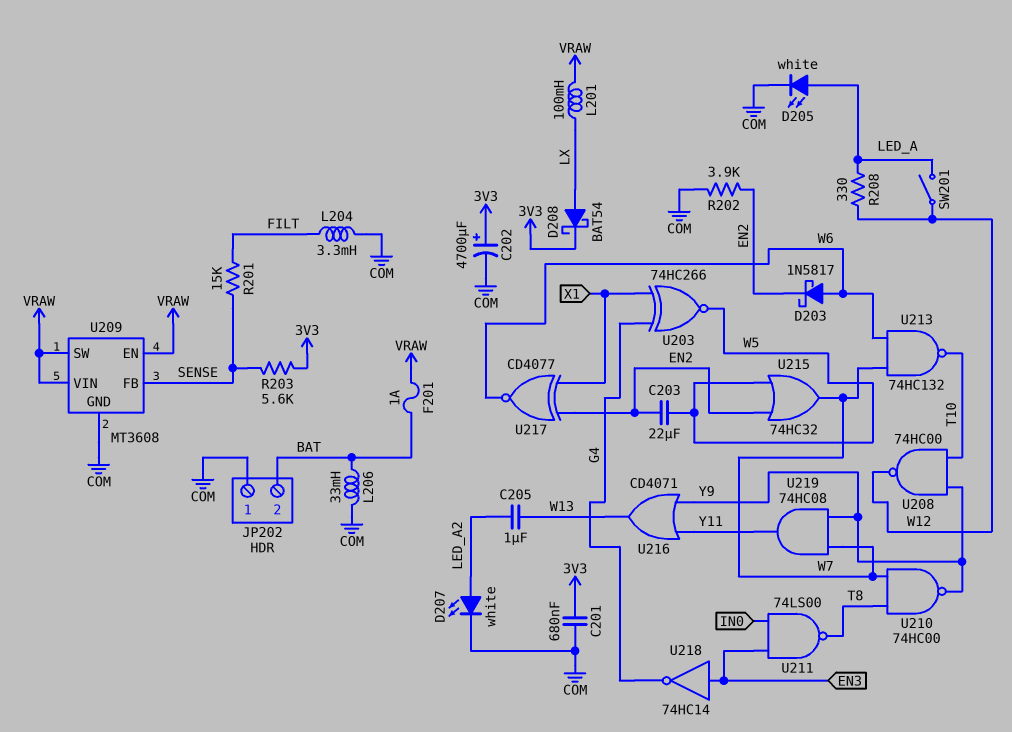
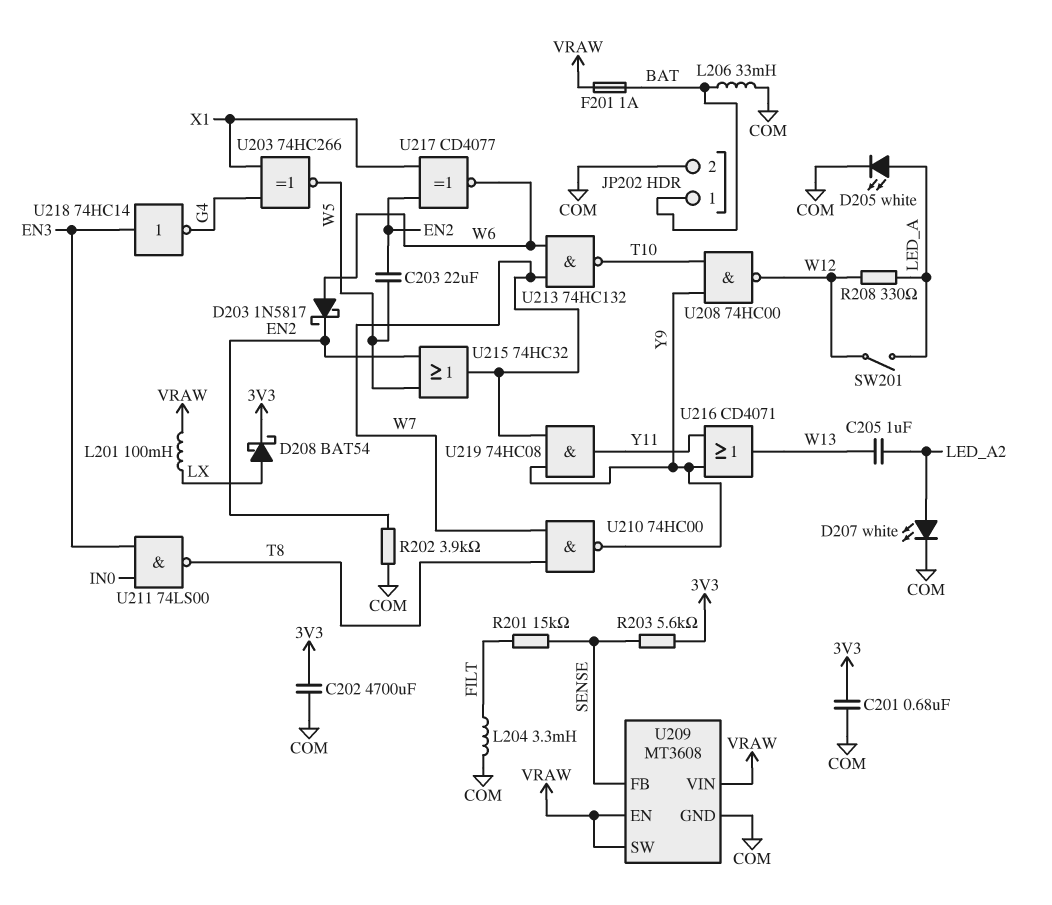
C202: 4700uF (plus 3V3, minus COM) -> 4700uF (3V3, COM)
JP202 pin 1: COM -> BAT
JP202 pin 2: BAT -> COM

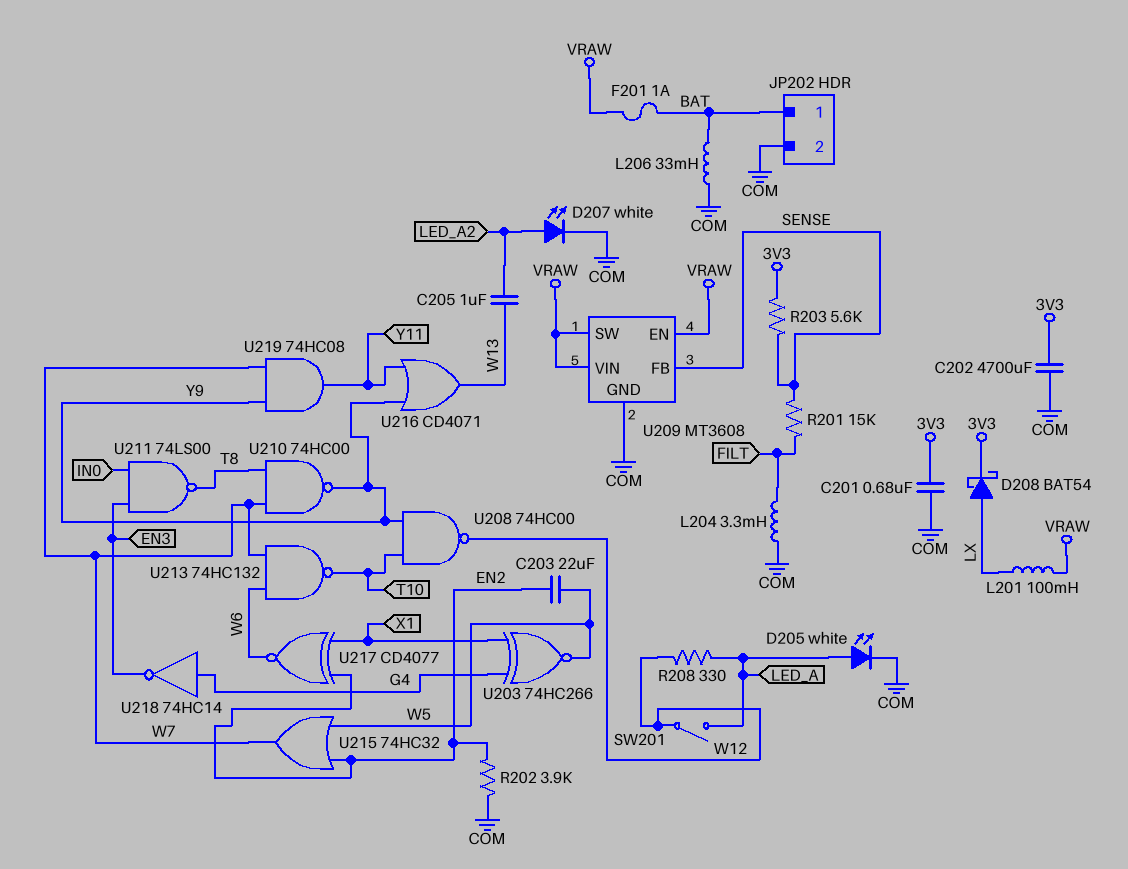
D203: schottky 1N5817 (A W6, K EN2) -> none
U218: NOT 74HC14 (in EN3, out G4) -> NOT 74HC14 (in G4, out EN3)

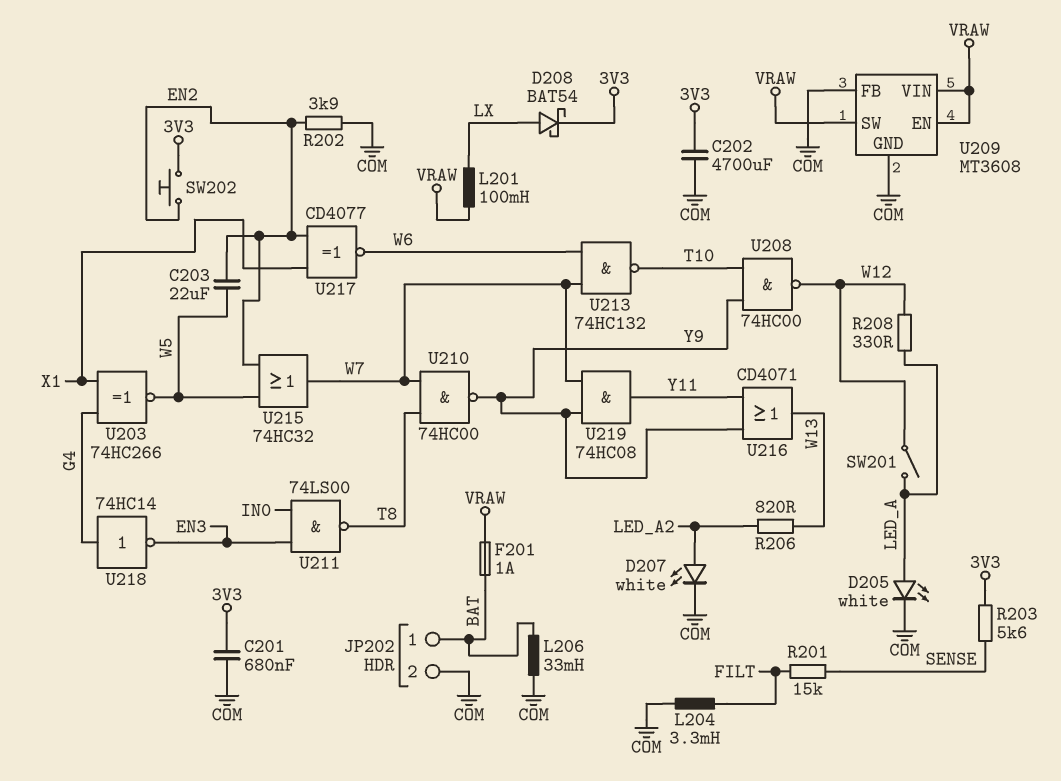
C205: 1uF (LED_A2, W13) -> none
R206: none -> 820 (LED_A2, W13)
SW202: none -> button (3V3, EN2)
U209 pin FB: SENSE -> COM

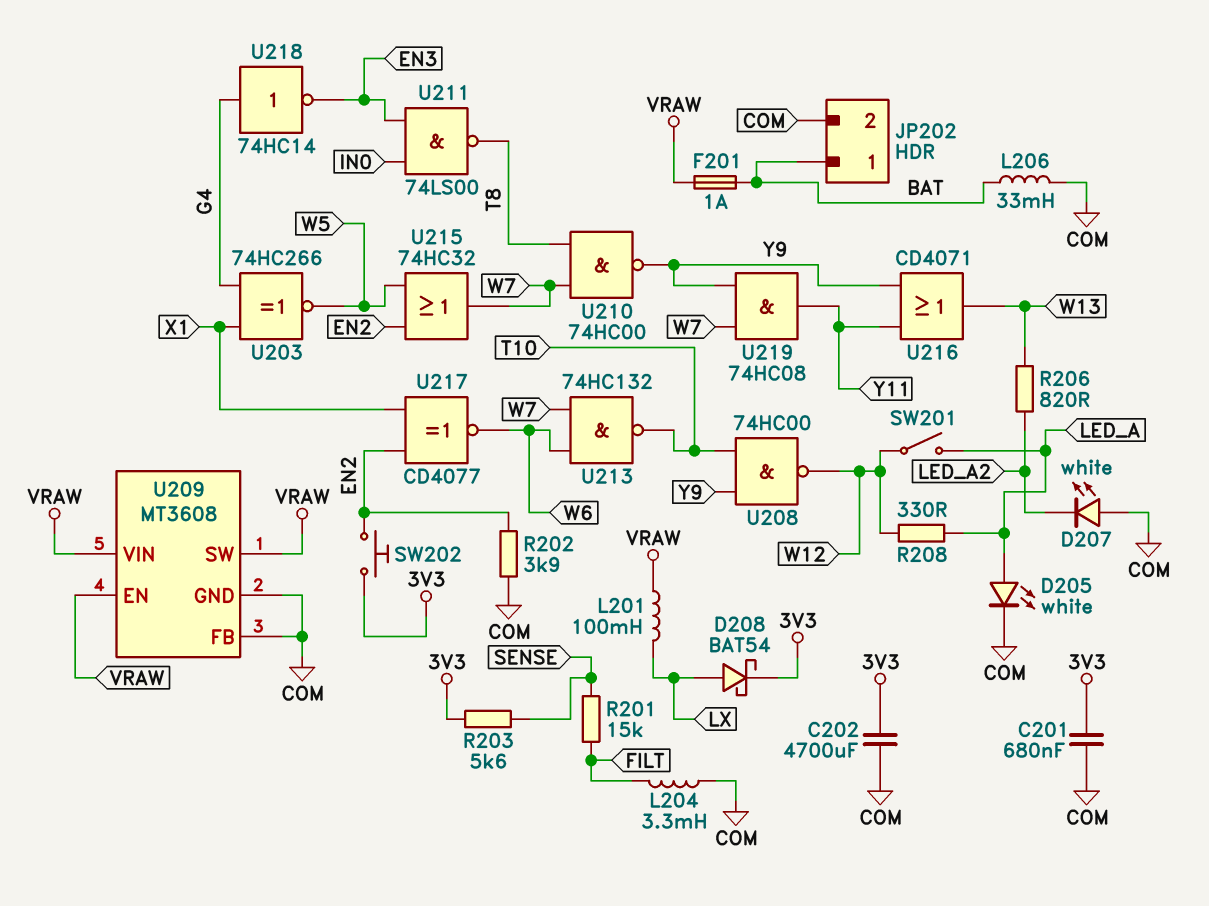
C203: 22uF (EN2, W5) -> none
D207: LED white (A LED_A2, K COM) -> LED white (A COM, K LED_A2)

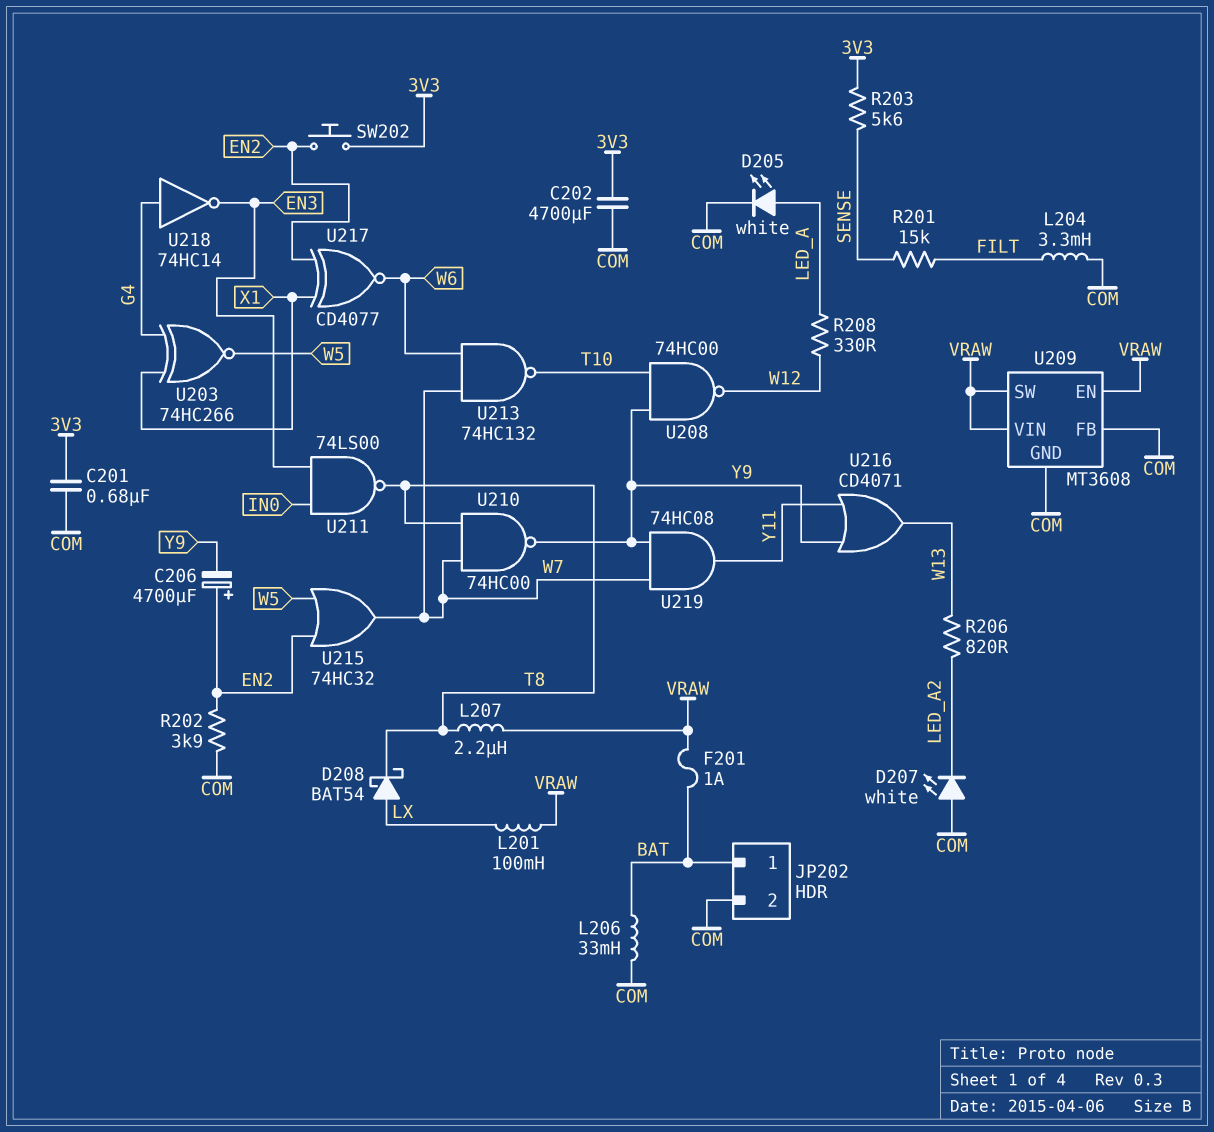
C206: none -> 4700uF (plus EN2, minus Y9)
D208: schottky BAT54 (A LX, K 3V3) -> schottky BAT54 (A LX, K T8)
L207: none -> 2.2uH (T8, VRAW)
SW201: switch (LED_A, W12) -> none

